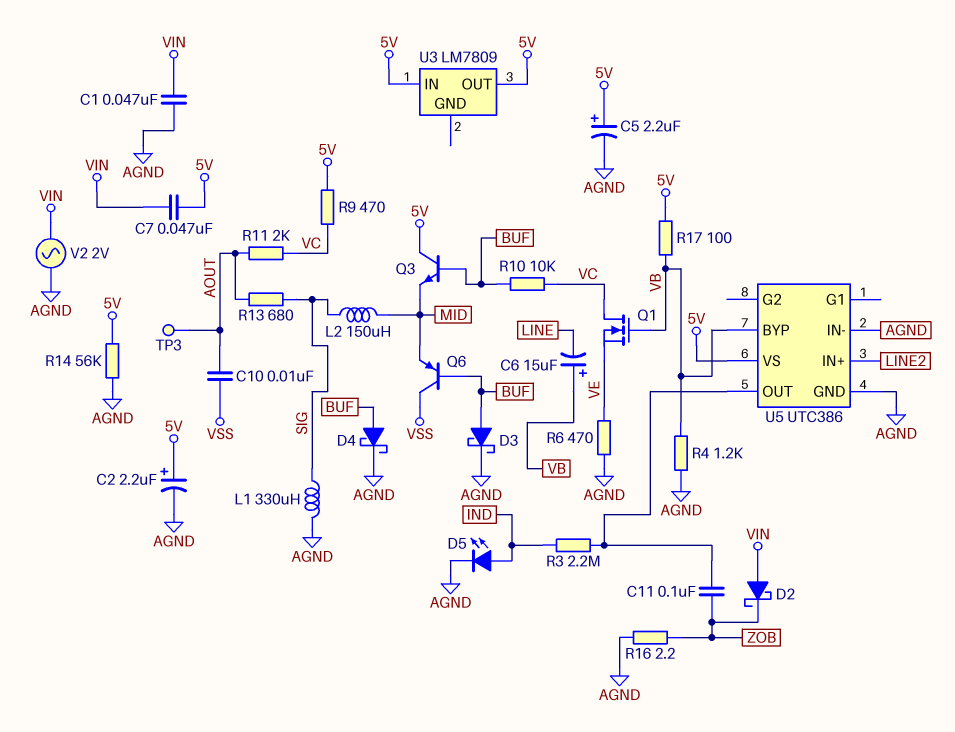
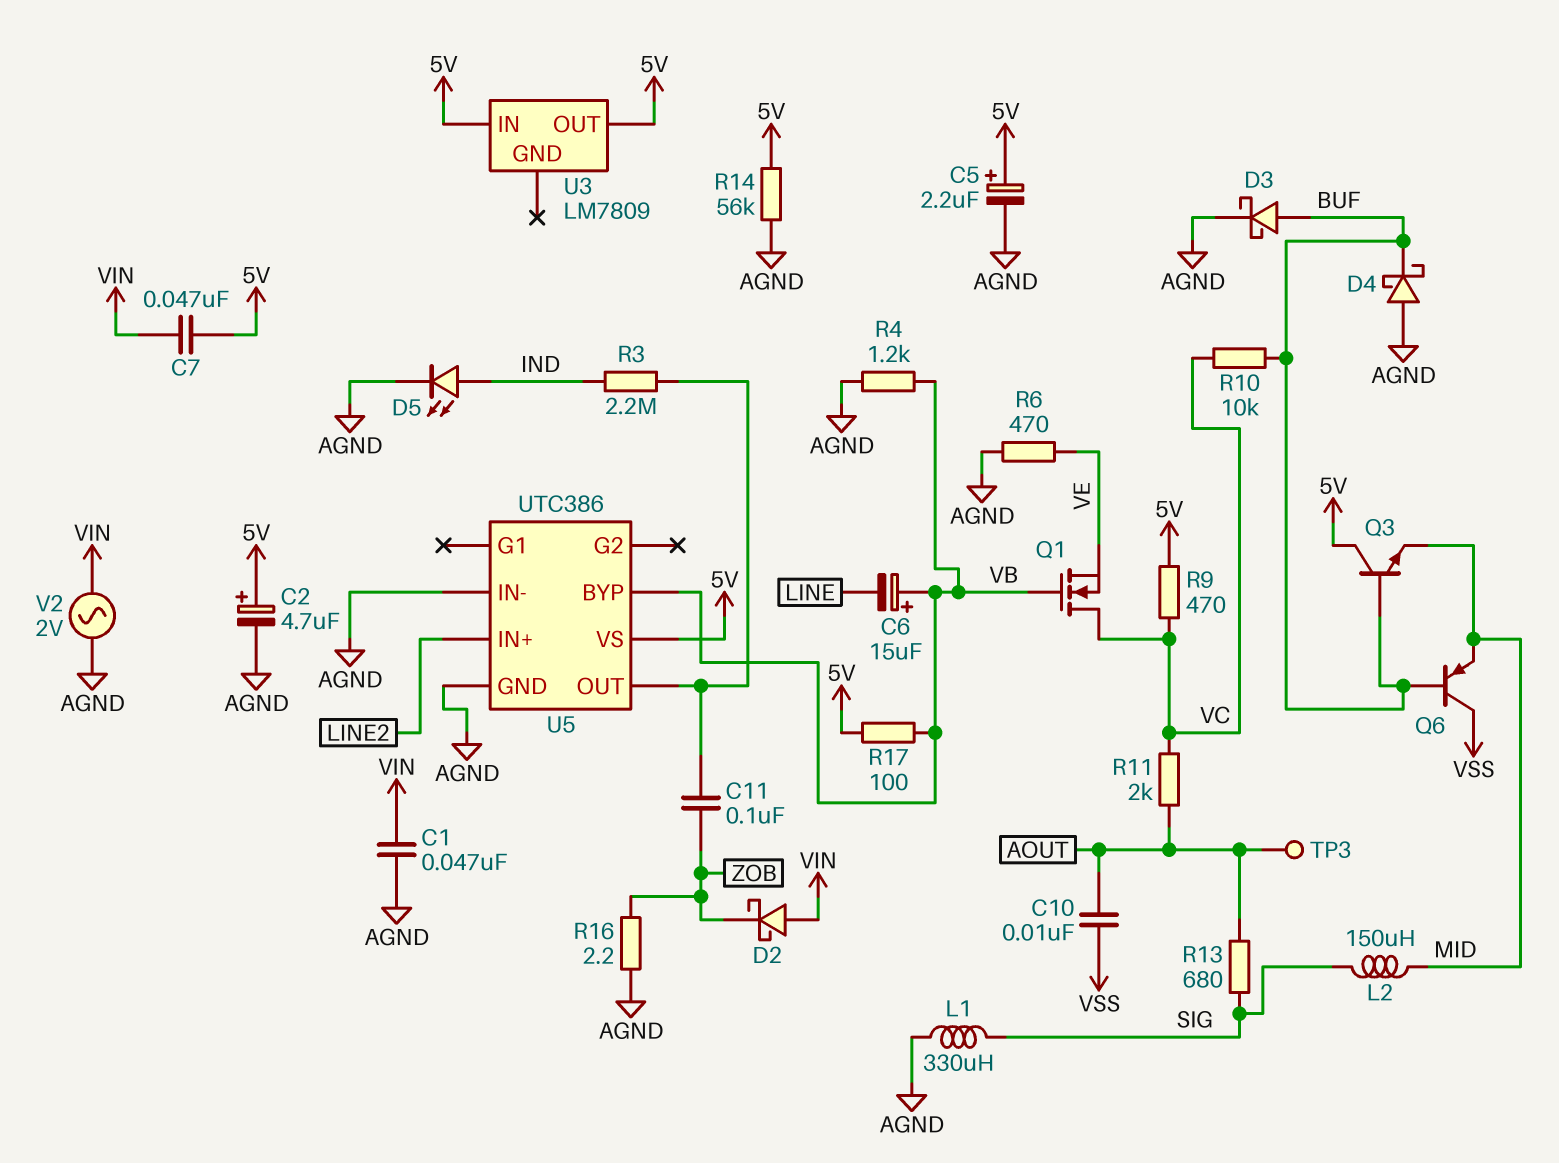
C2: 2.2uF (plus 5V, minus AGND) -> 4.7uF (plus 5V, minus AGND)
D4: schottky (A BUF, K AGND) -> schottky (A AGND, K BUF)

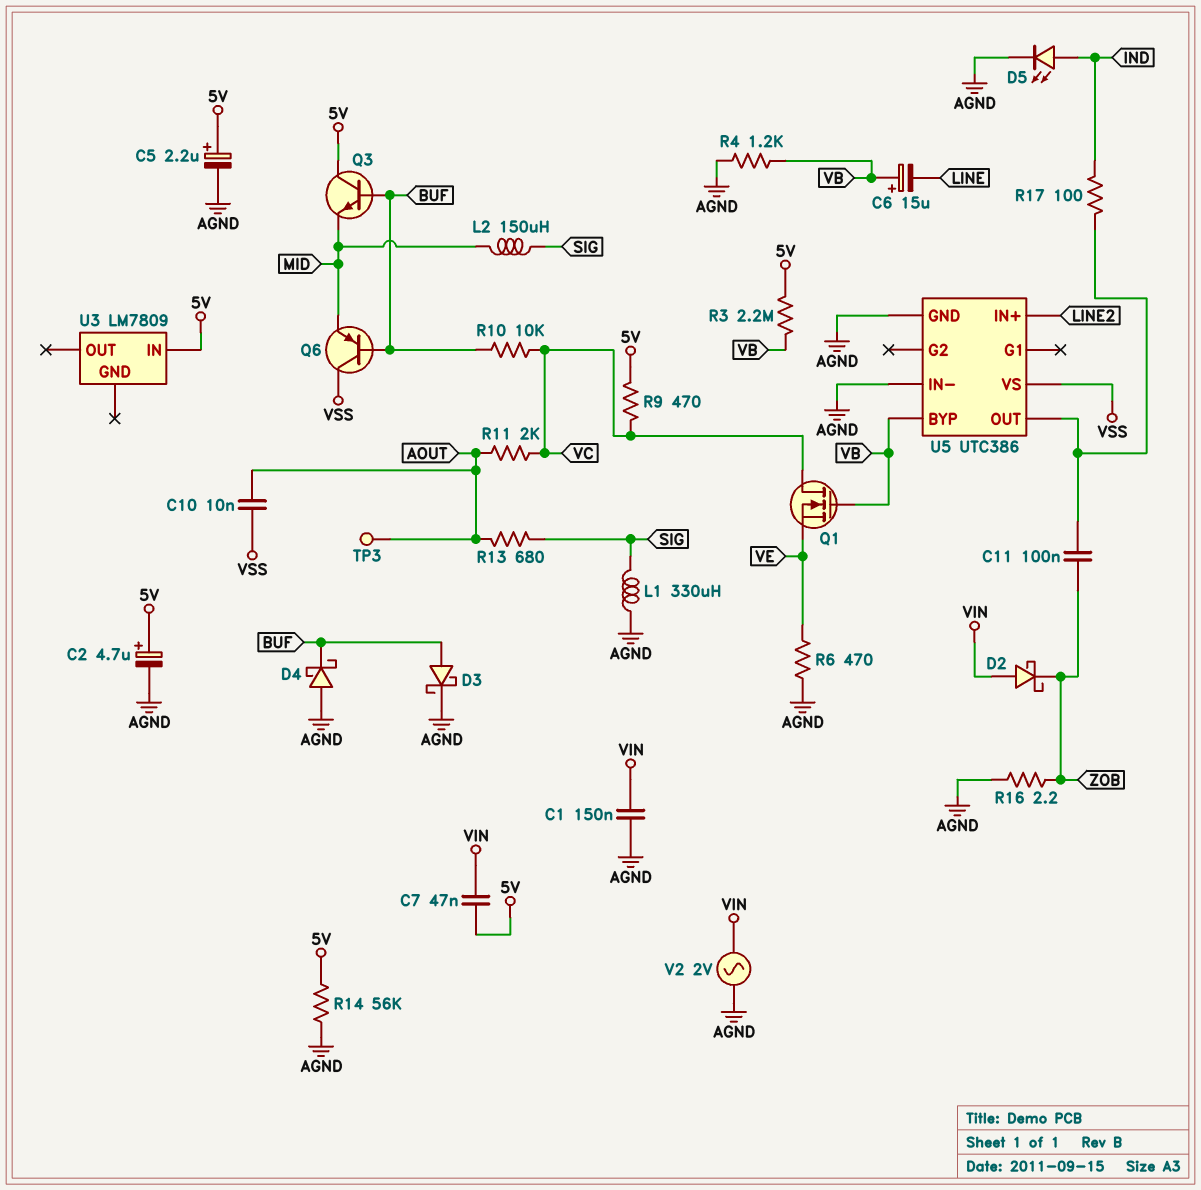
C1: 47nF (AGND, VIN) -> 150nF (AGND, VIN)
R3: 2.2M (IND, U5/OUT) -> 2.2M (5V, VB)
R17: 100 (5V, VB) -> 100 (IND, U5/OUT)
U3 pin OUT: 5V -> none
U5 pin VS: 5V -> VSS

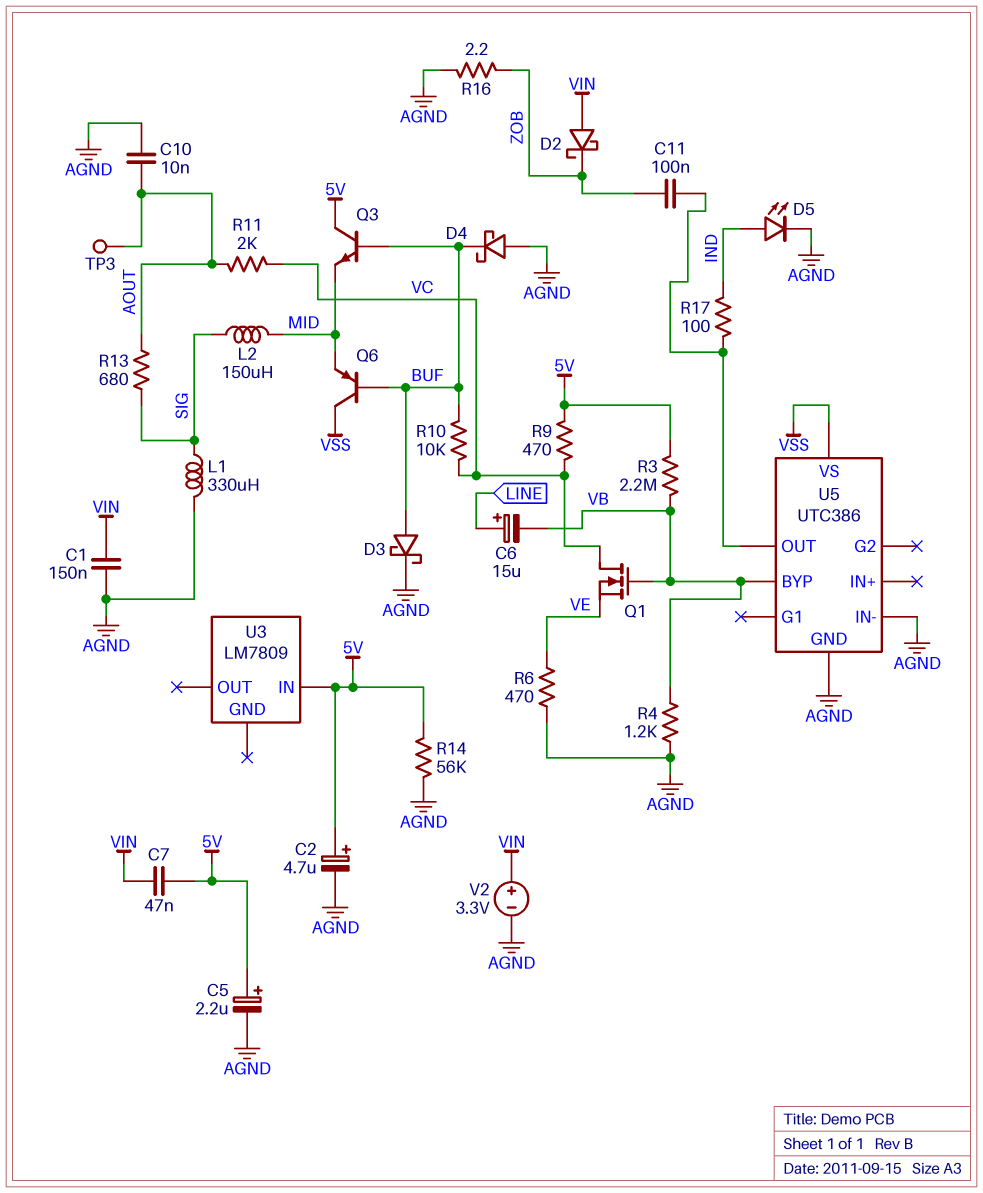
C6: 15uF (plus VB, minus LINE) -> 15uF (plus LINE, minus VB)
C10: 10nF (AOUT, VSS) -> 10nF (AGND, AOUT)
U5 pin IN+: LINE2 -> none
V2: AC 2V (AGND, VIN) -> 3.3V (plus VIN, minus AGND)

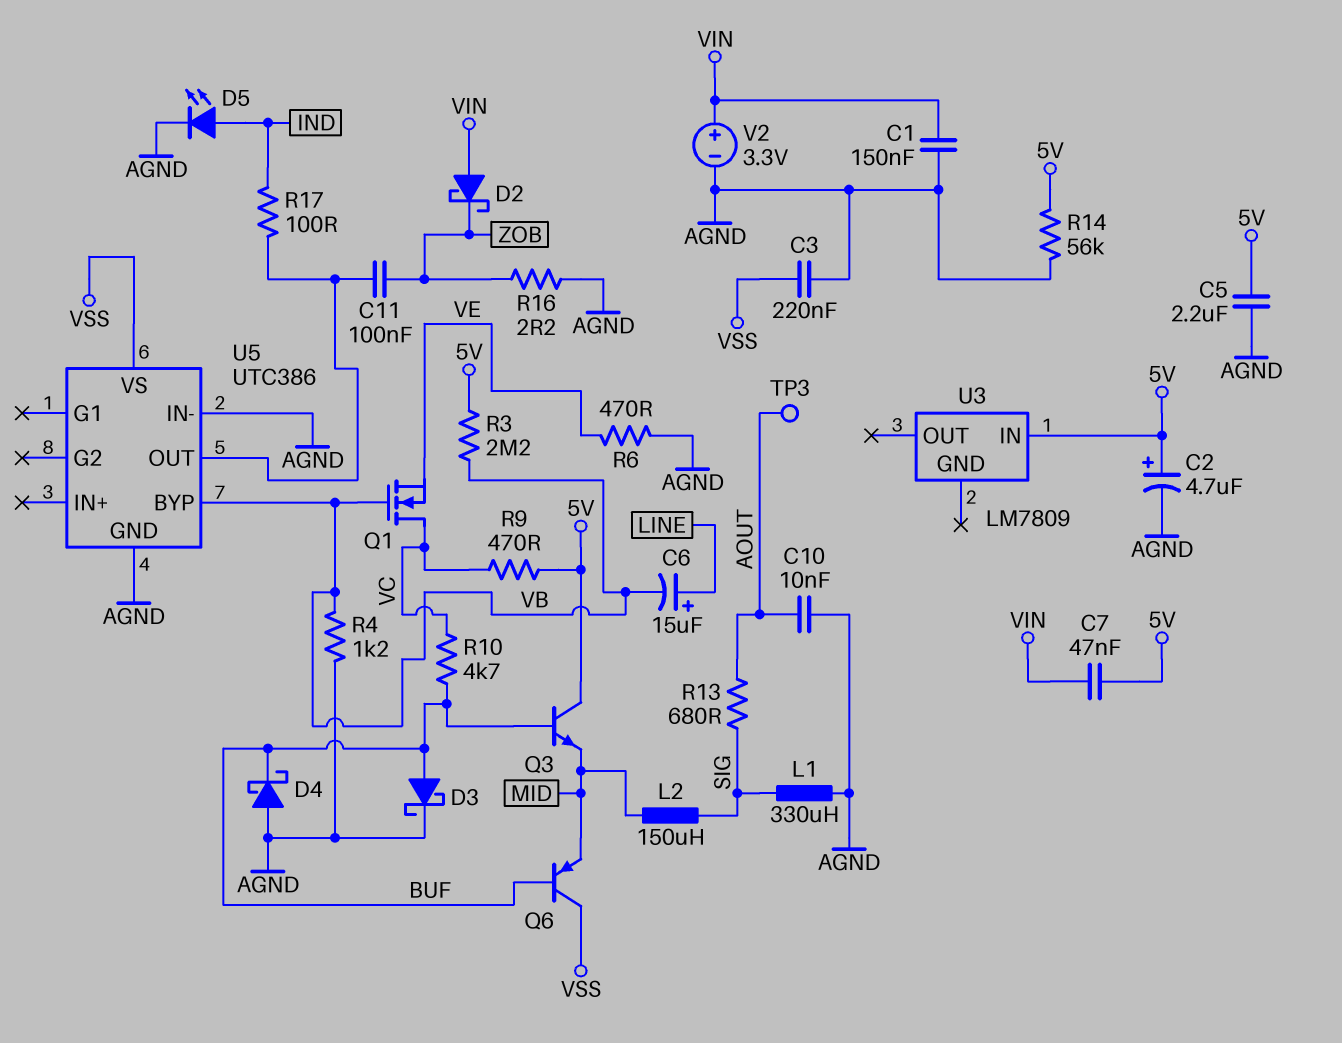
C3: none -> 220nF (AGND, VSS)
C5: 2.2uF (plus 5V, minus AGND) -> 2.2uF (5V, AGND)
R10: 10k (BUF, VC) -> 4.7k (BUF, VC)
R11: 2k (AOUT, VC) -> none

